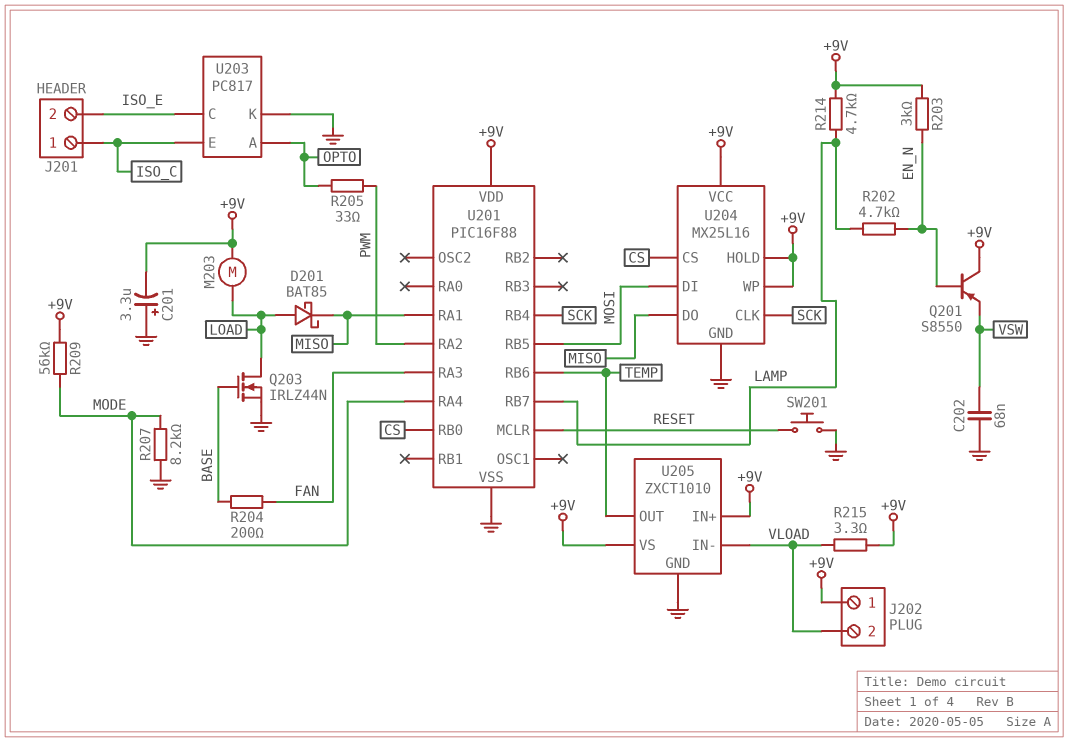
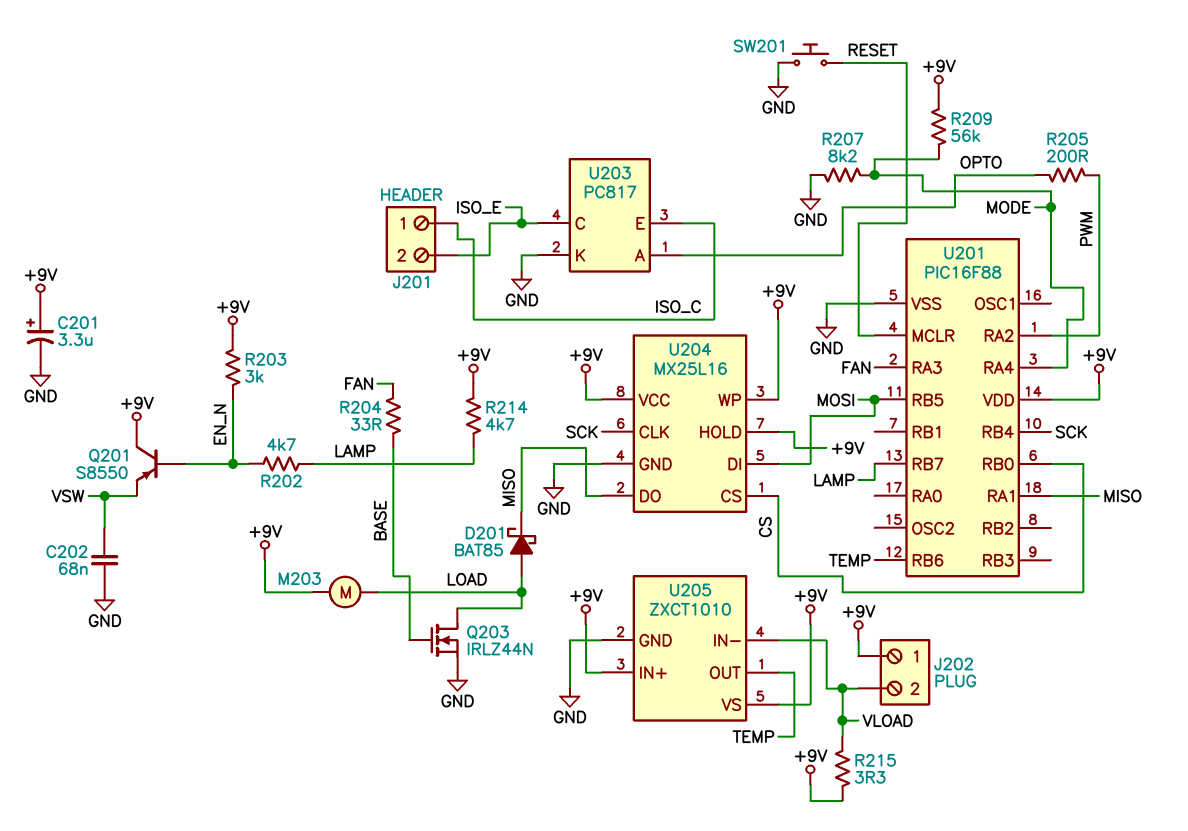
C201: 3.3uF (plus GND, minus +9V) -> 3.3uF (plus +9V, minus GND)
R204: 200 (BASE, FAN) -> 33 (BASE, FAN)
R205: 33 (OPTO, PWM) -> 200 (OPTO, PWM)

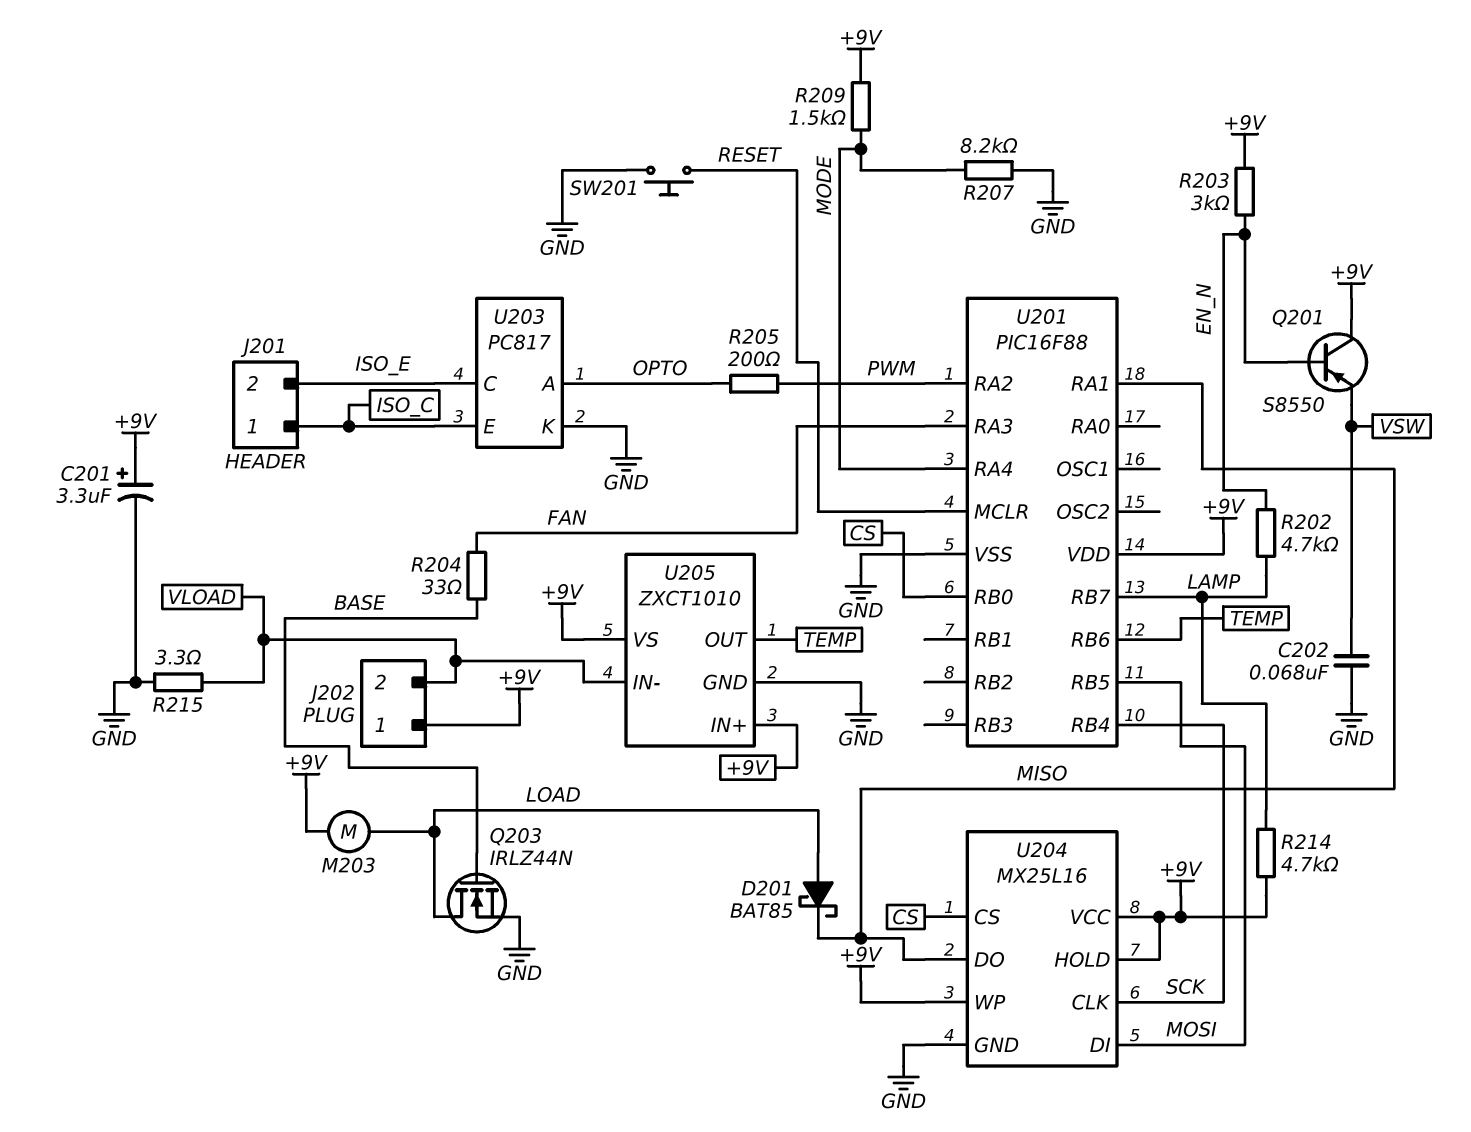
R209: 56k (+9V, MODE) -> 1.5k (+9V, MODE)
R215: 3.3 (+9V, VLOAD) -> 3.3 (GND, VLOAD)

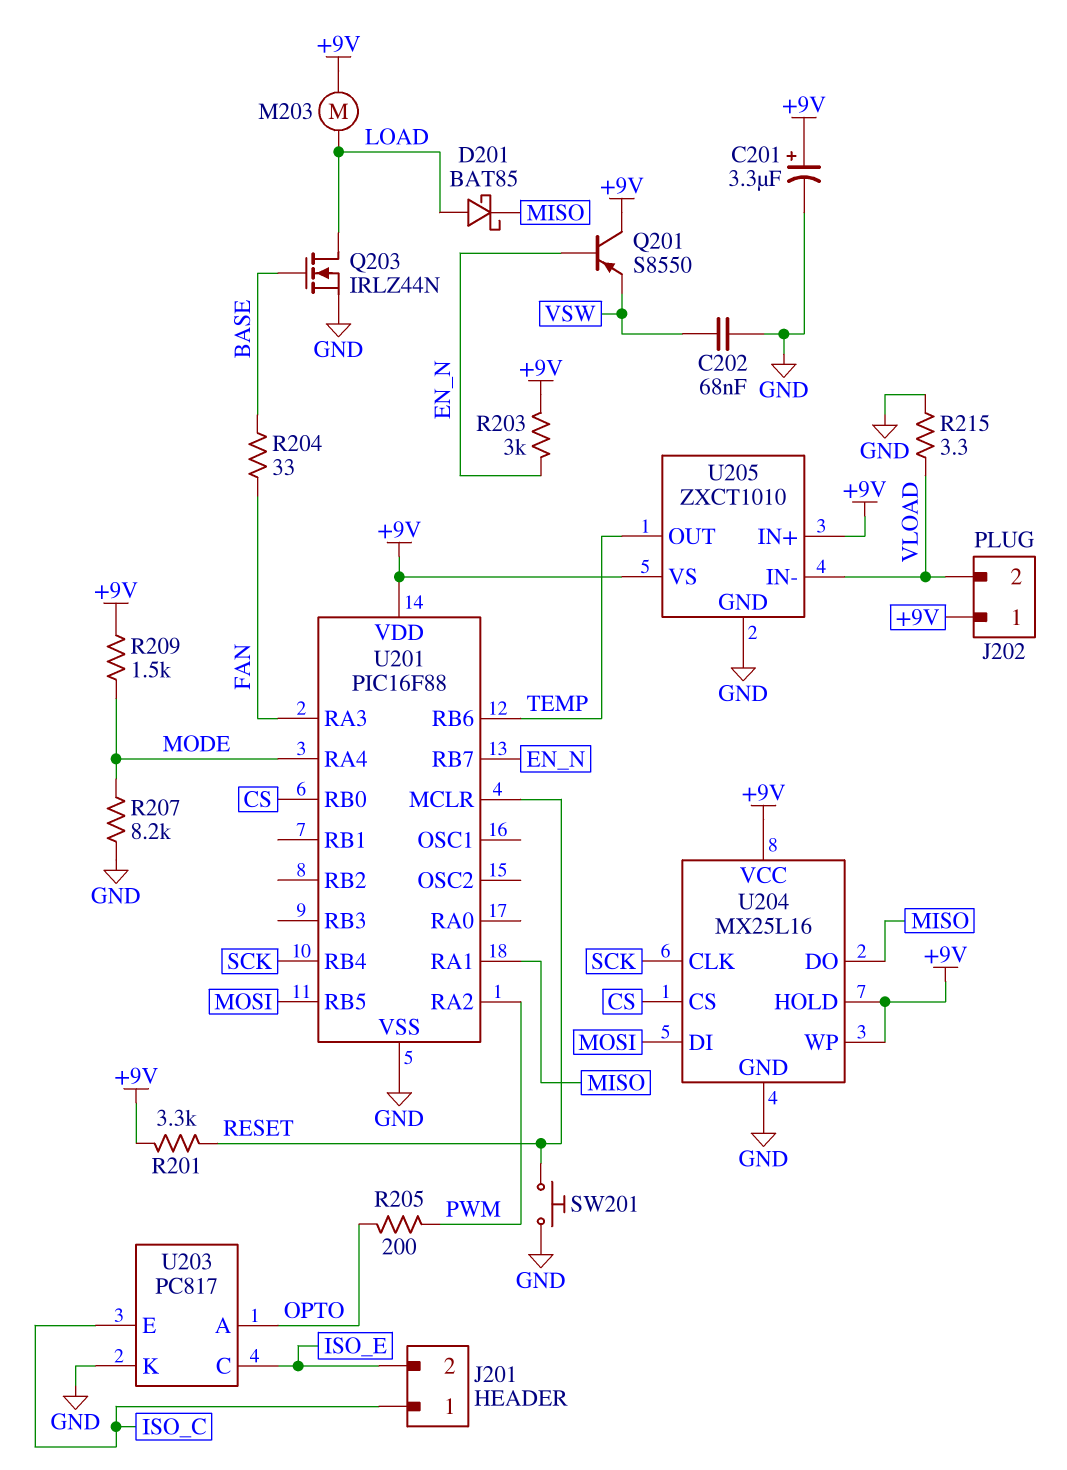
R201: none -> 3.3k (+9V, RESET)
R202: 4.7k (EN_N, LAMP) -> none
R214: 4.7k (+9V, LAMP) -> none
U201 pin RB7: LAMP -> EN_N

